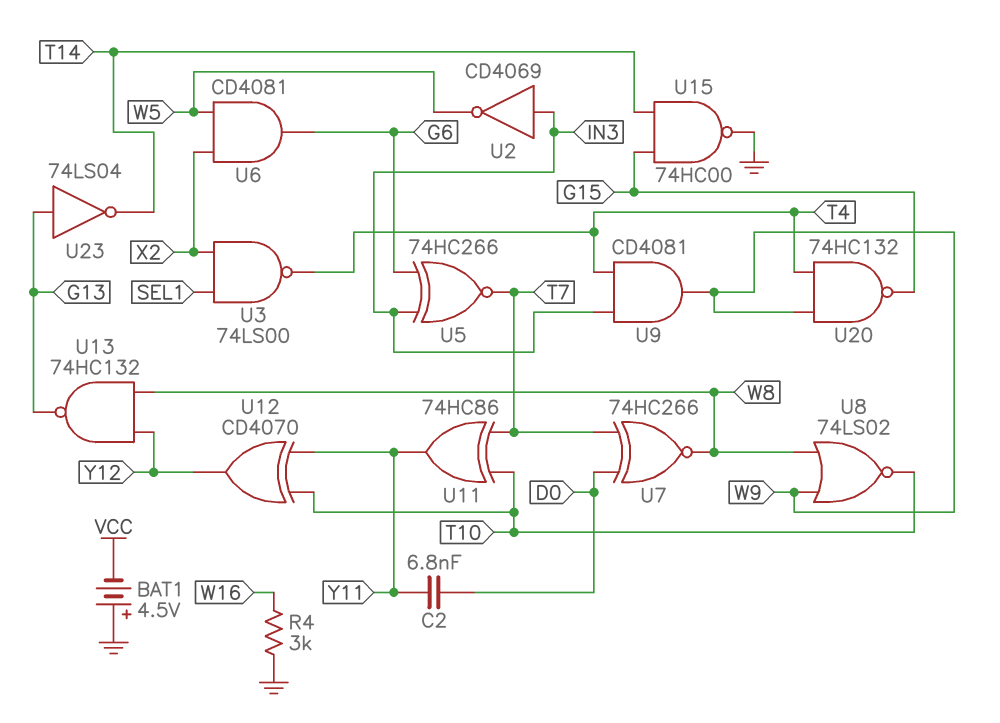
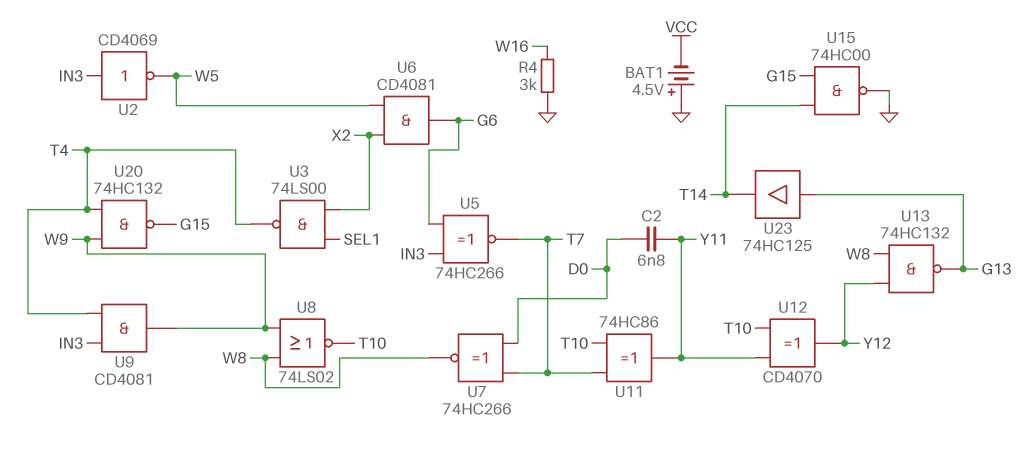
U23: NOT 74LS04 (in G13, out T14) -> buffer 74HC125 (in G13, out T14)

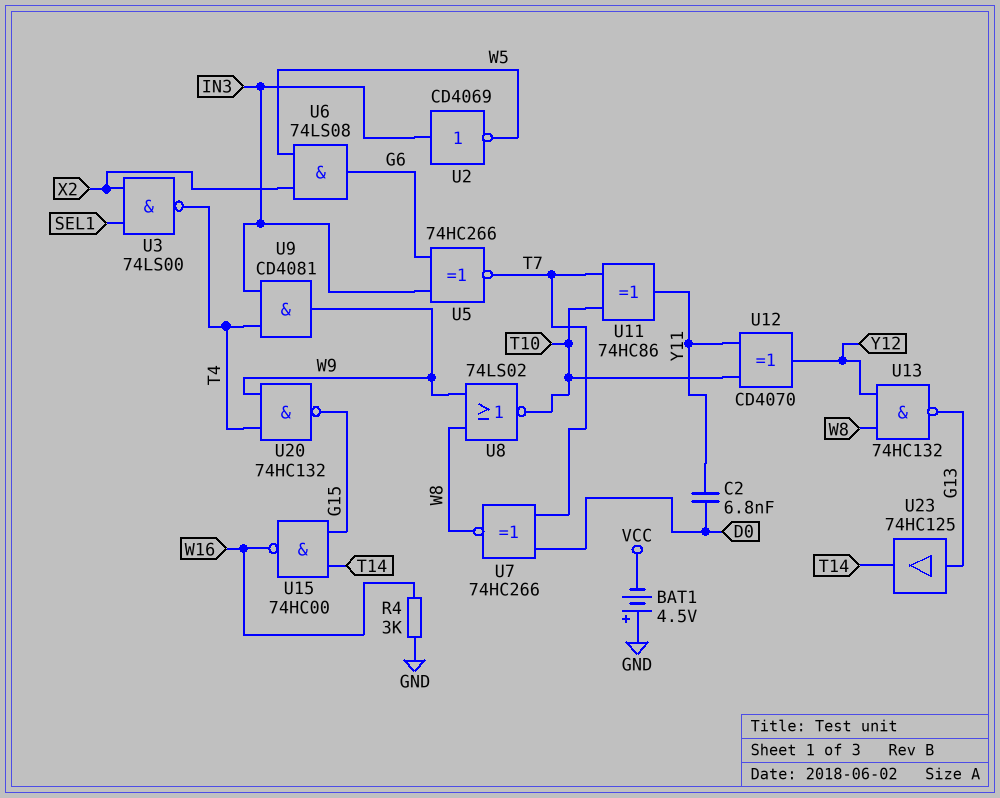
U6: AND CD4081 (in W5, in X2, out G6) -> AND 74LS08 (in W5, in X2, out G6)
U15: NAND 74HC00 (in G15, in T14, out GND) -> NAND 74HC00 (in G15, in T14, out W16)

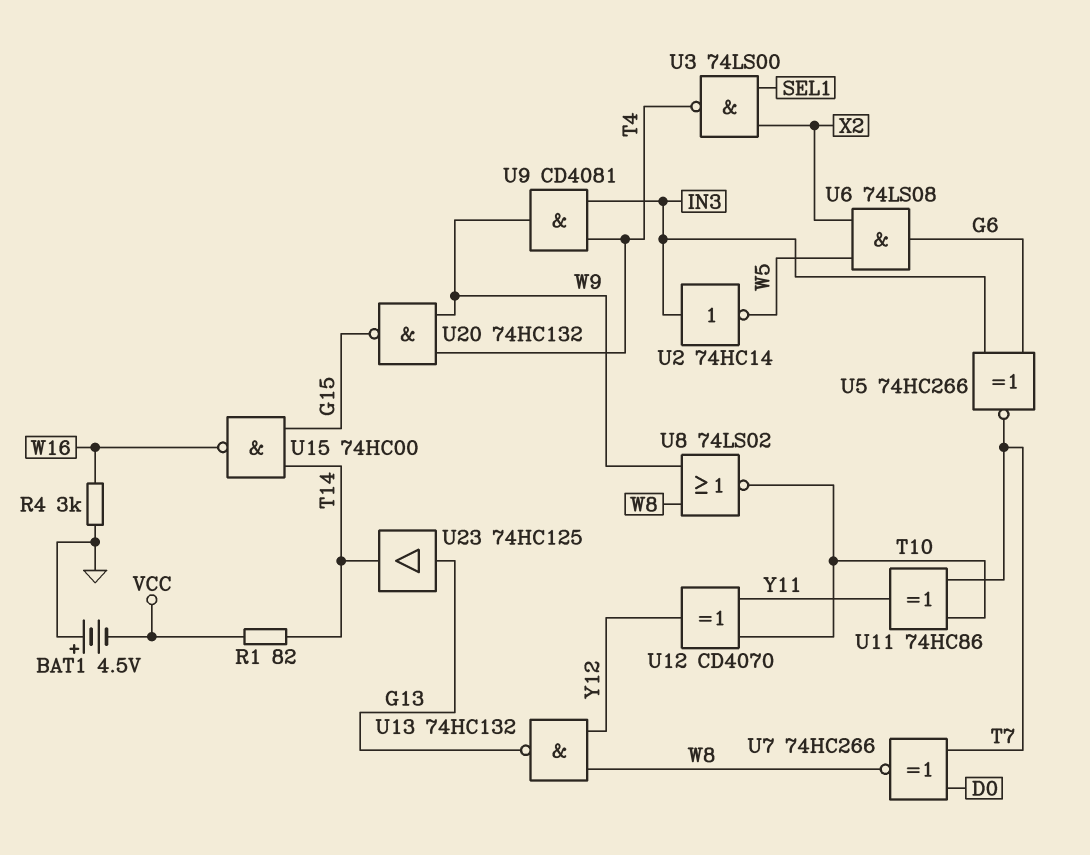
C2: 6.8nF (D0, Y11) -> none
R1: none -> 82 (T14, VCC)
U2: NOT CD4069 (in IN3, out W5) -> NOT 74HC14 (in IN3, out W5)

